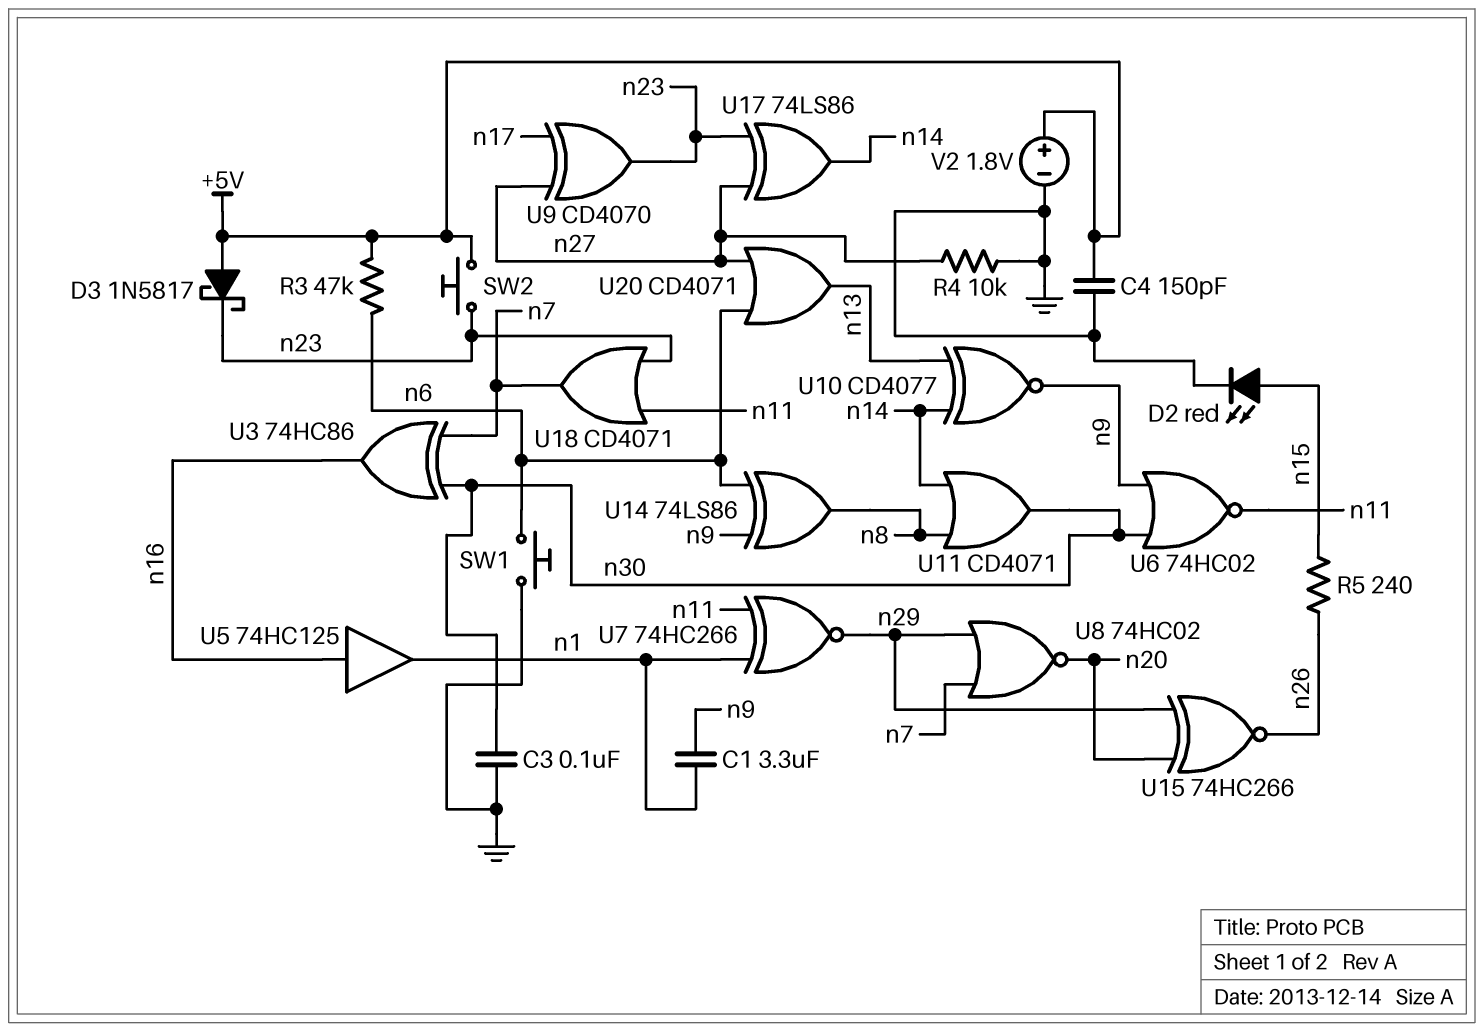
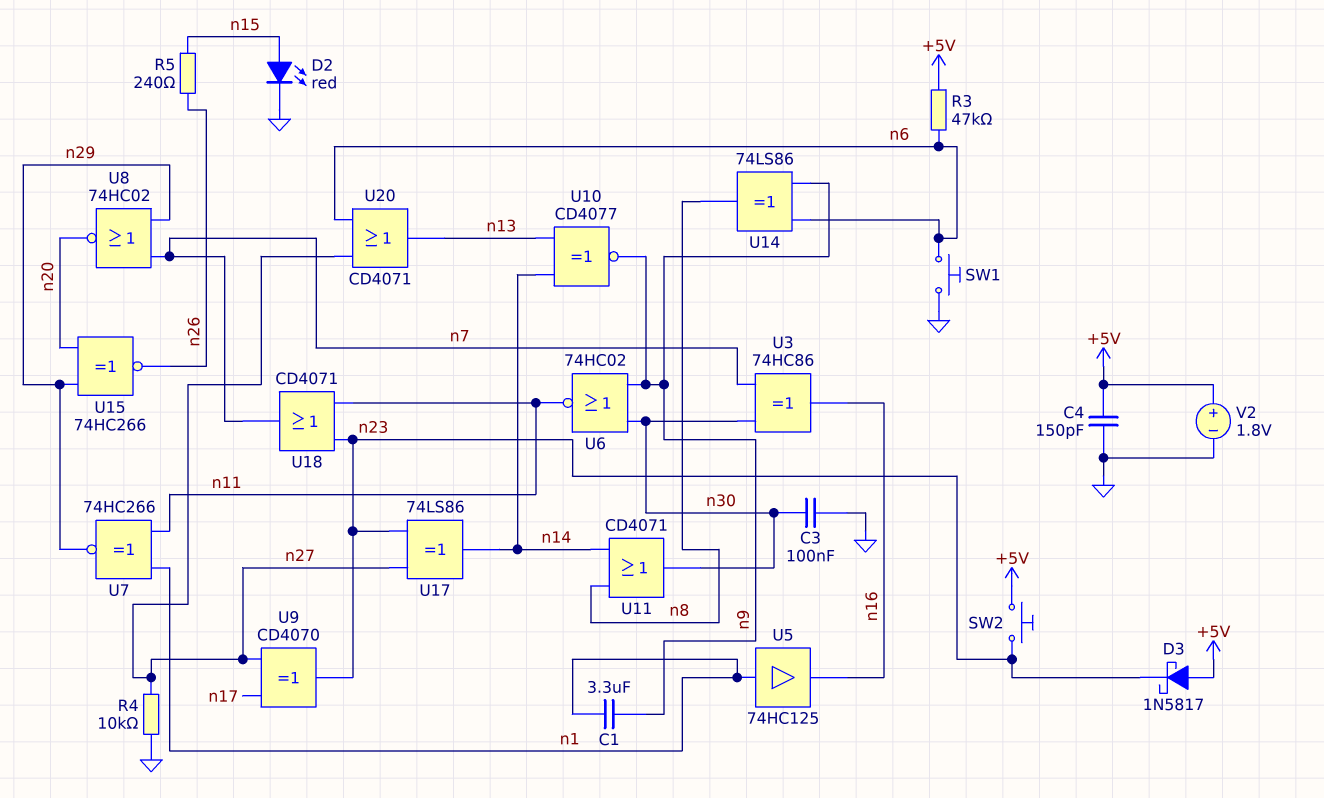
U5: buffer 74HC125 (in n16, out n1) -> buffer 74HC125 (in n1, out n16)

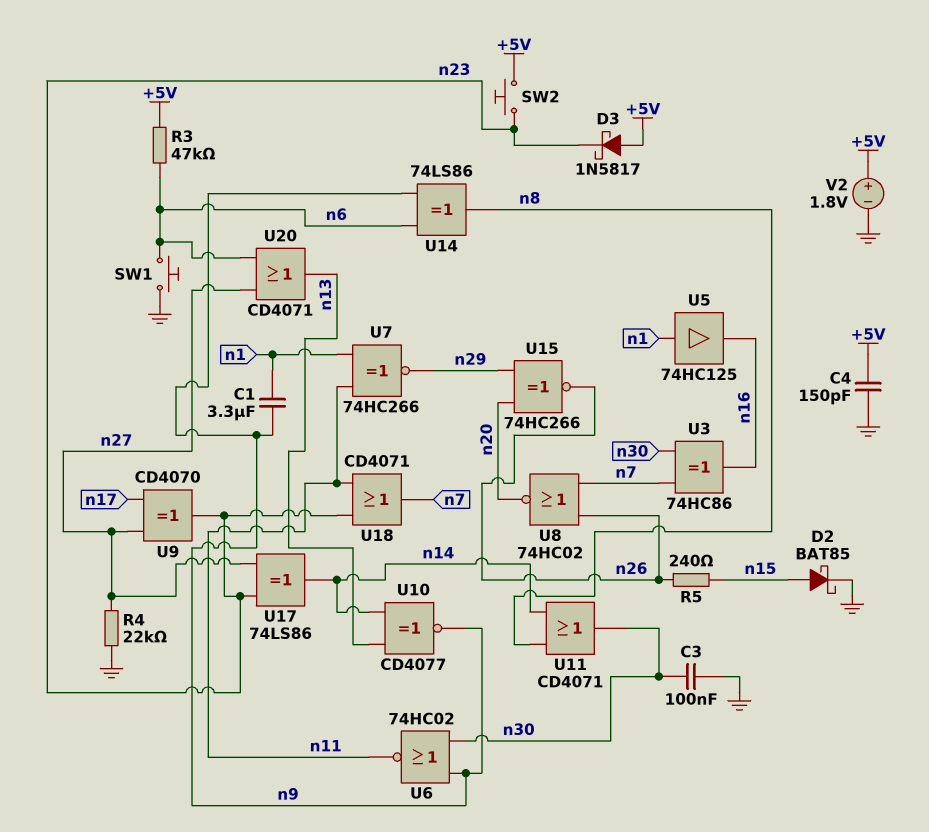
D2: LED red (A n15, K GND) -> schottky BAT85 (A n15, K GND)
R4: 10k (GND, n27) -> 22k (GND, n27)
U8: NOR 74HC02 (in n7, in n29, out n20) -> NOR 74HC02 (in n7, in n26, out n20)

